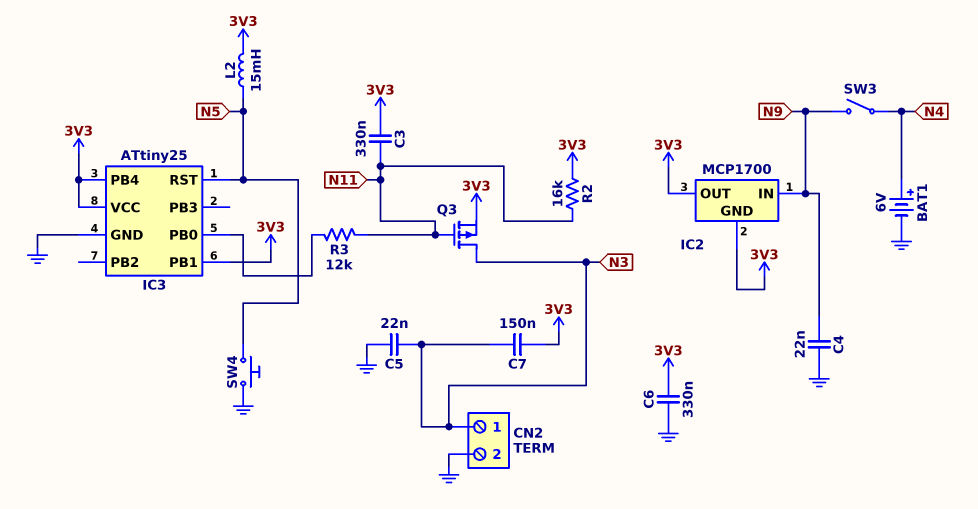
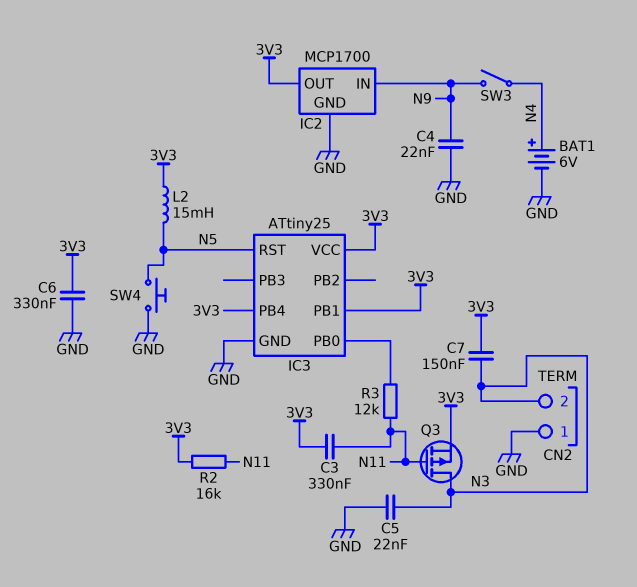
CN2 pin 1: N3 -> GND
CN2 pin 2: GND -> N3
IC2 pin GND: 3V3 -> GND

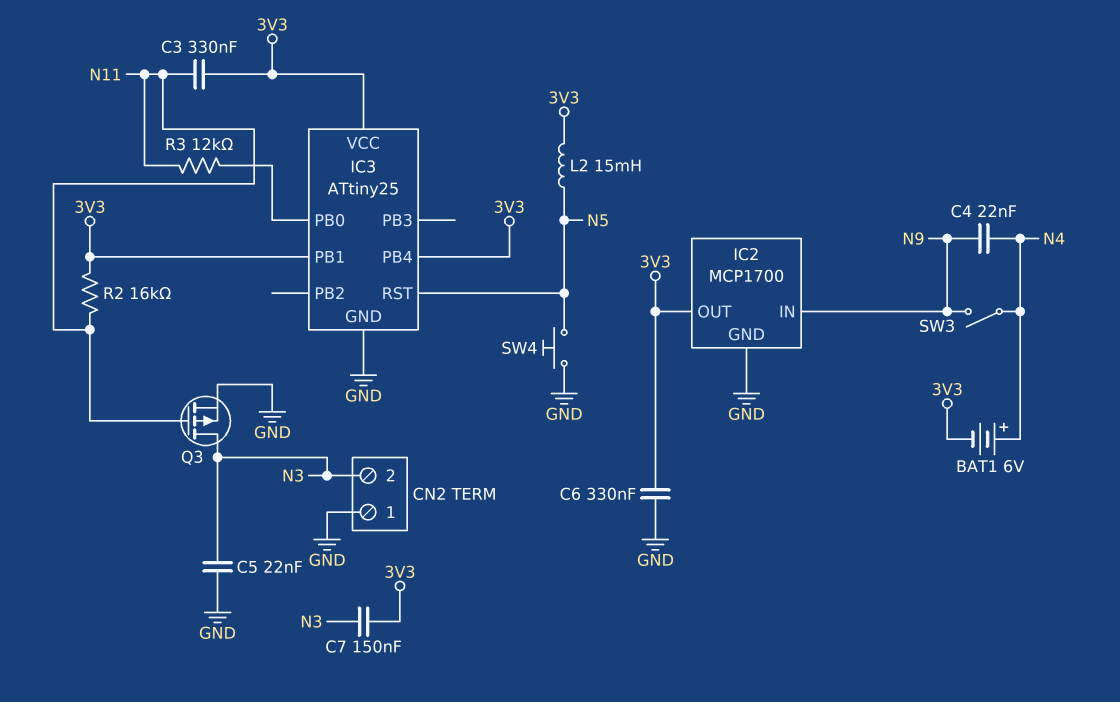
BAT1: 6V (plus N4, minus GND) -> 6V (plus N4, minus 3V3)
C4: 22nF (GND, N9) -> 22nF (N4, N9)
Q3: PMOS (G N11, D N3, S 3V3) -> PMOS (G N11, D N3, S GND)

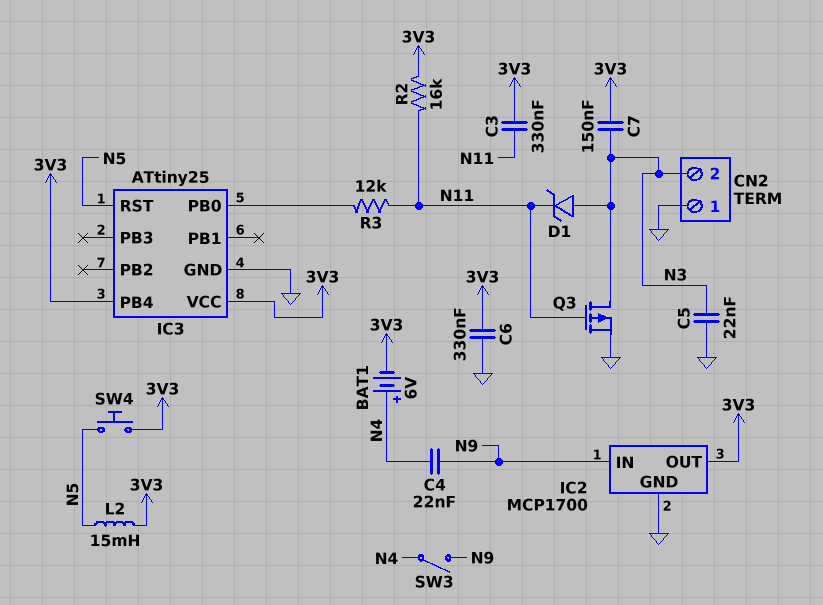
D1: none -> zener (A N3, K N11)
IC3 pin PB1: 3V3 -> none
SW4: button (GND, N5) -> button (3V3, N5)

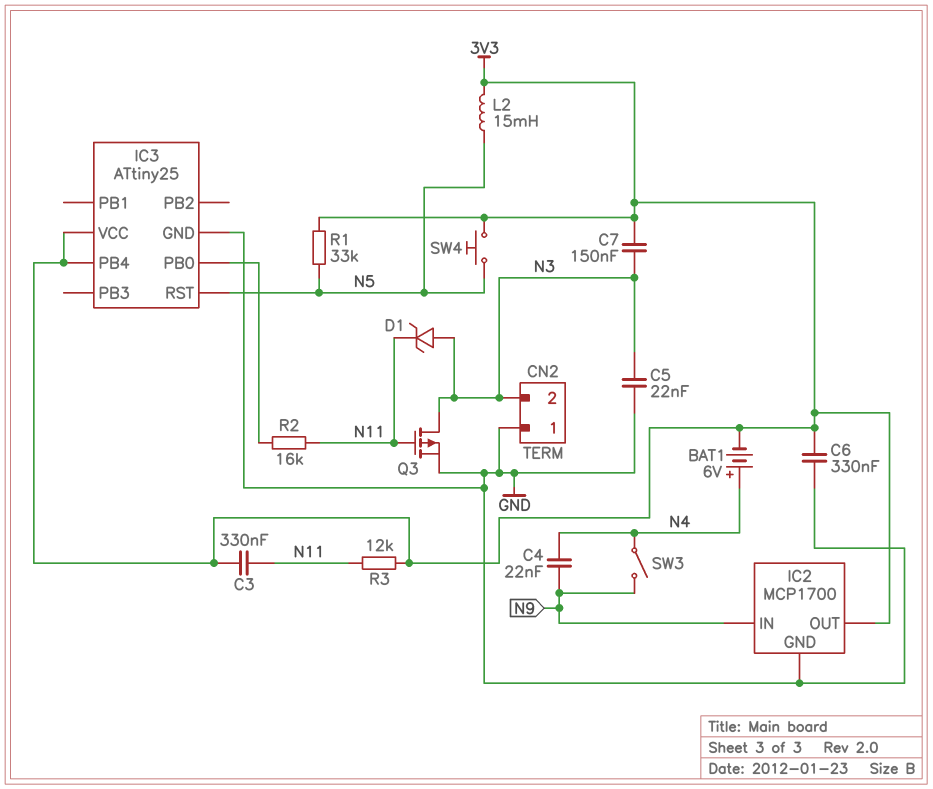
R1: none -> 33k (3V3, N5)
R2: 16k (3V3, N11) -> 16k (IC3/PB0, N11)
R3: 12k (IC3/PB0, N11) -> 12k (3V3, N11)

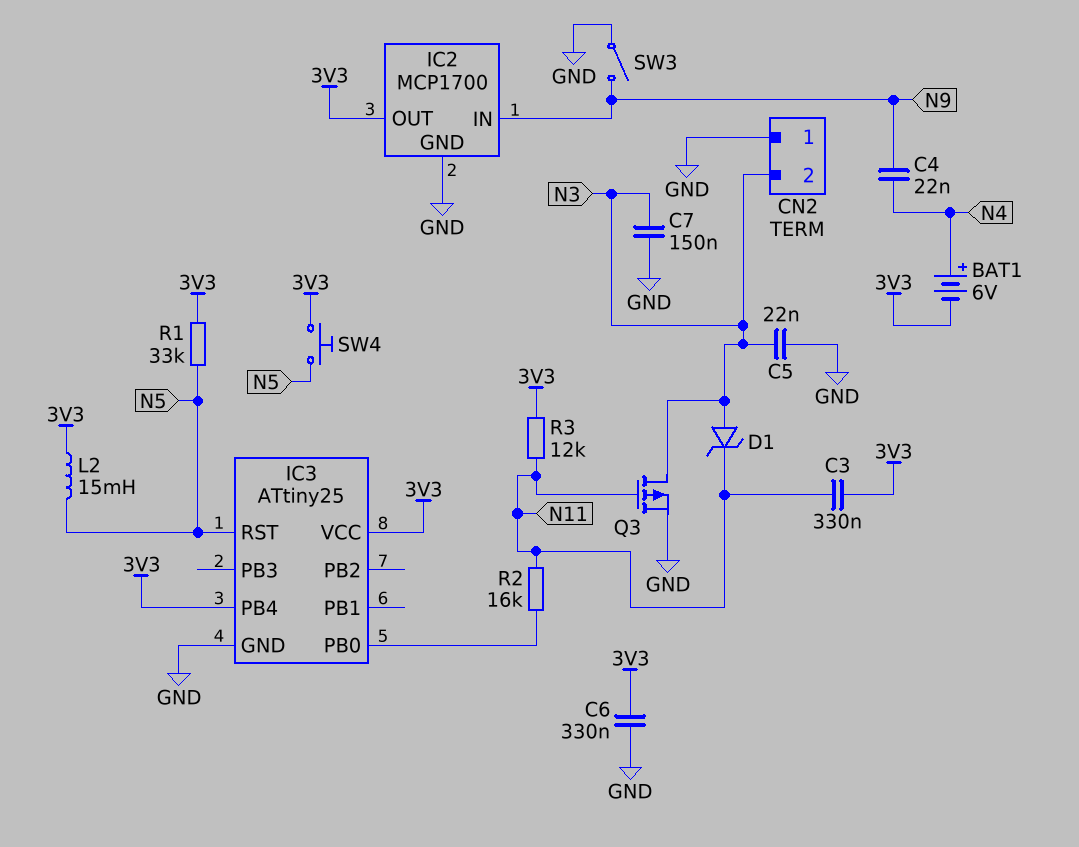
C7: 150nF (3V3, N3) -> 150nF (GND, N3)
SW3: switch (N4, N9) -> switch (GND, N9)

